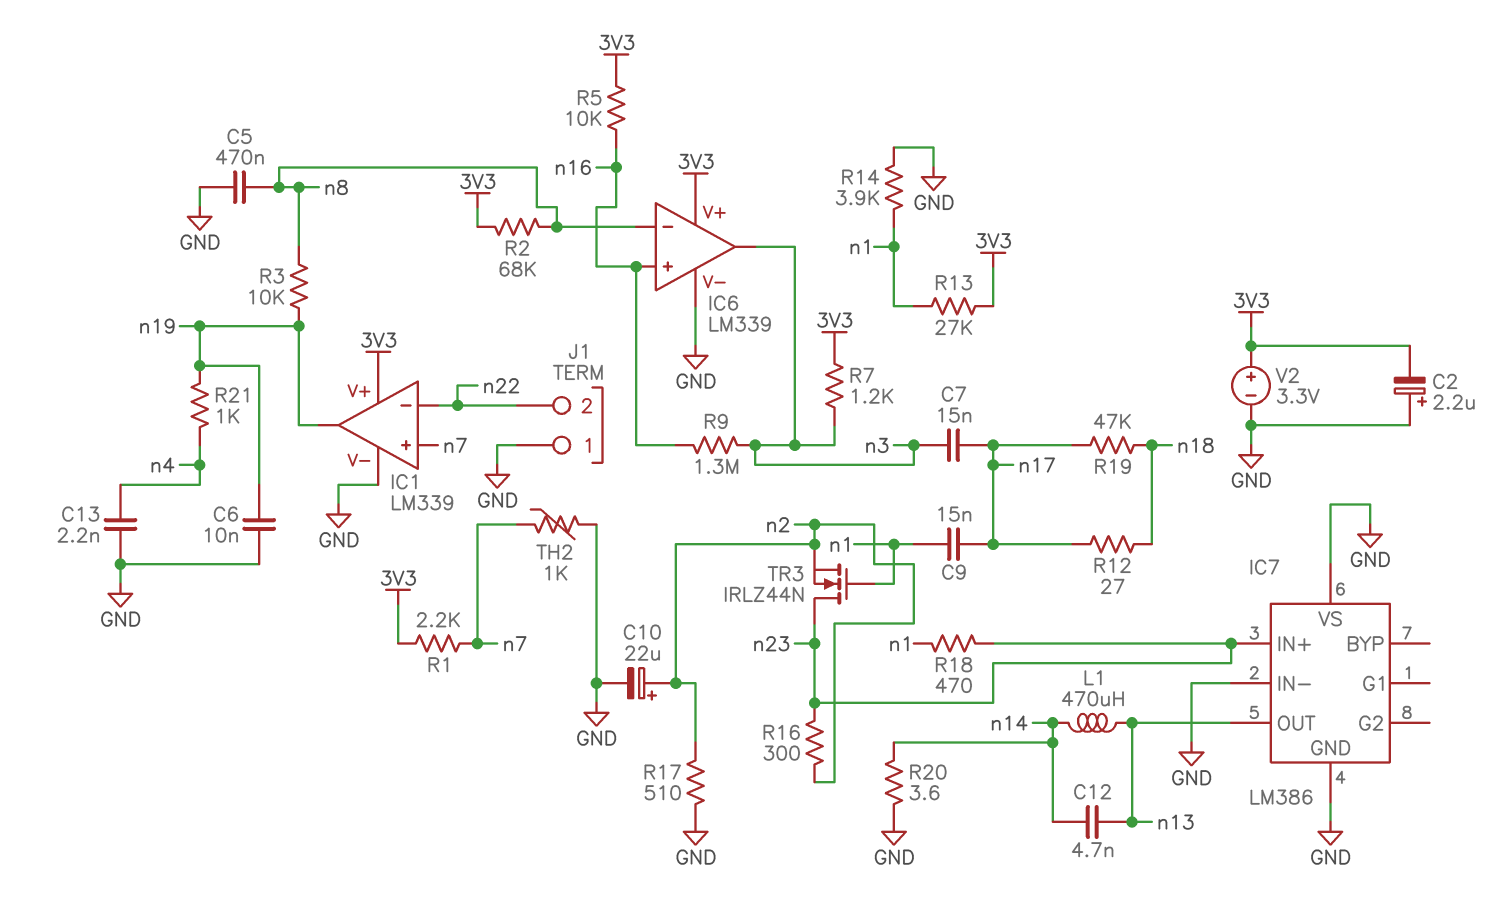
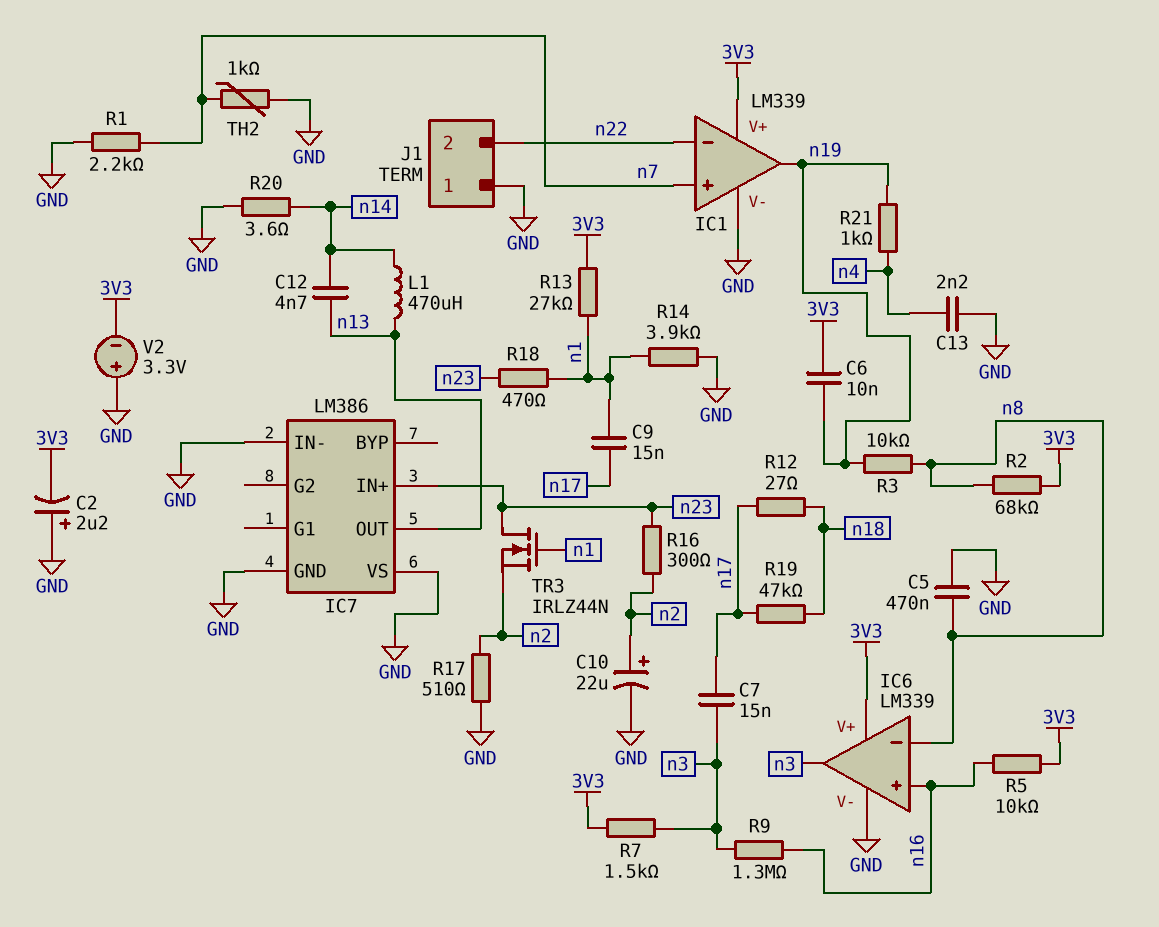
C6: 10nF (GND, n19) -> 10nF (3V3, n19)
R1: 2.2k (3V3, n7) -> 2.2k (GND, n7)
R7: 1.2k (3V3, n3) -> 1.5k (3V3, n3)
V2: 3.3V (plus 3V3, minus GND) -> 3.3V (plus GND, minus 3V3)

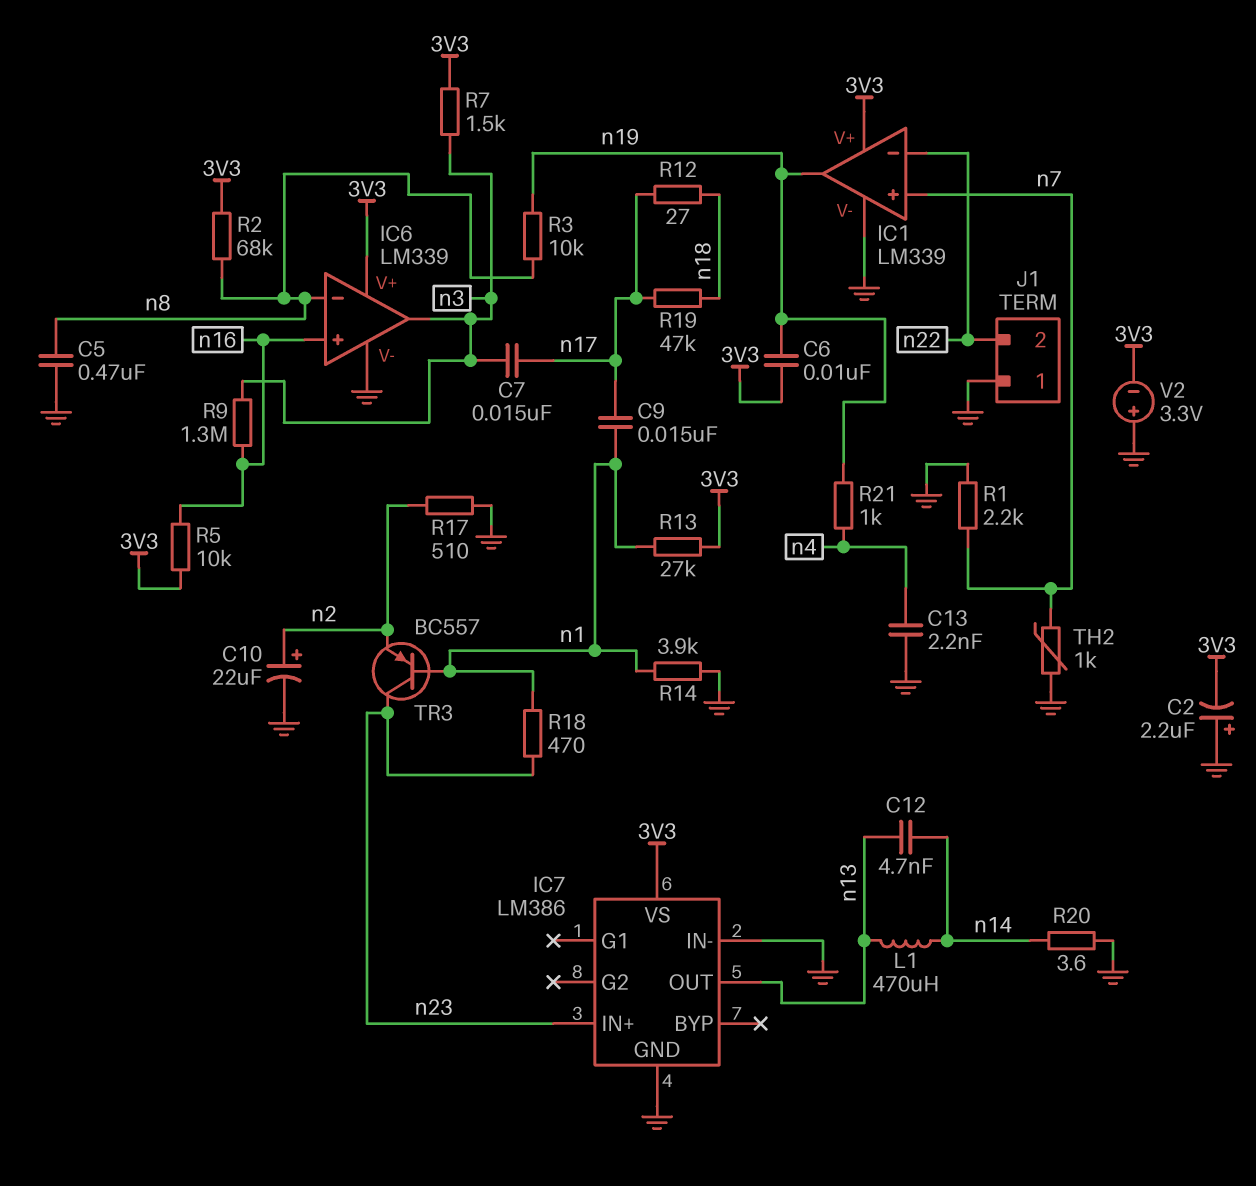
IC7 pin VS: GND -> 3V3
R16: 300 (n2, n23) -> none
TR3: NMOS IRLZ44N (G n1, D n23, S n2) -> PNP BC557 (B n1, C n23, E n2)

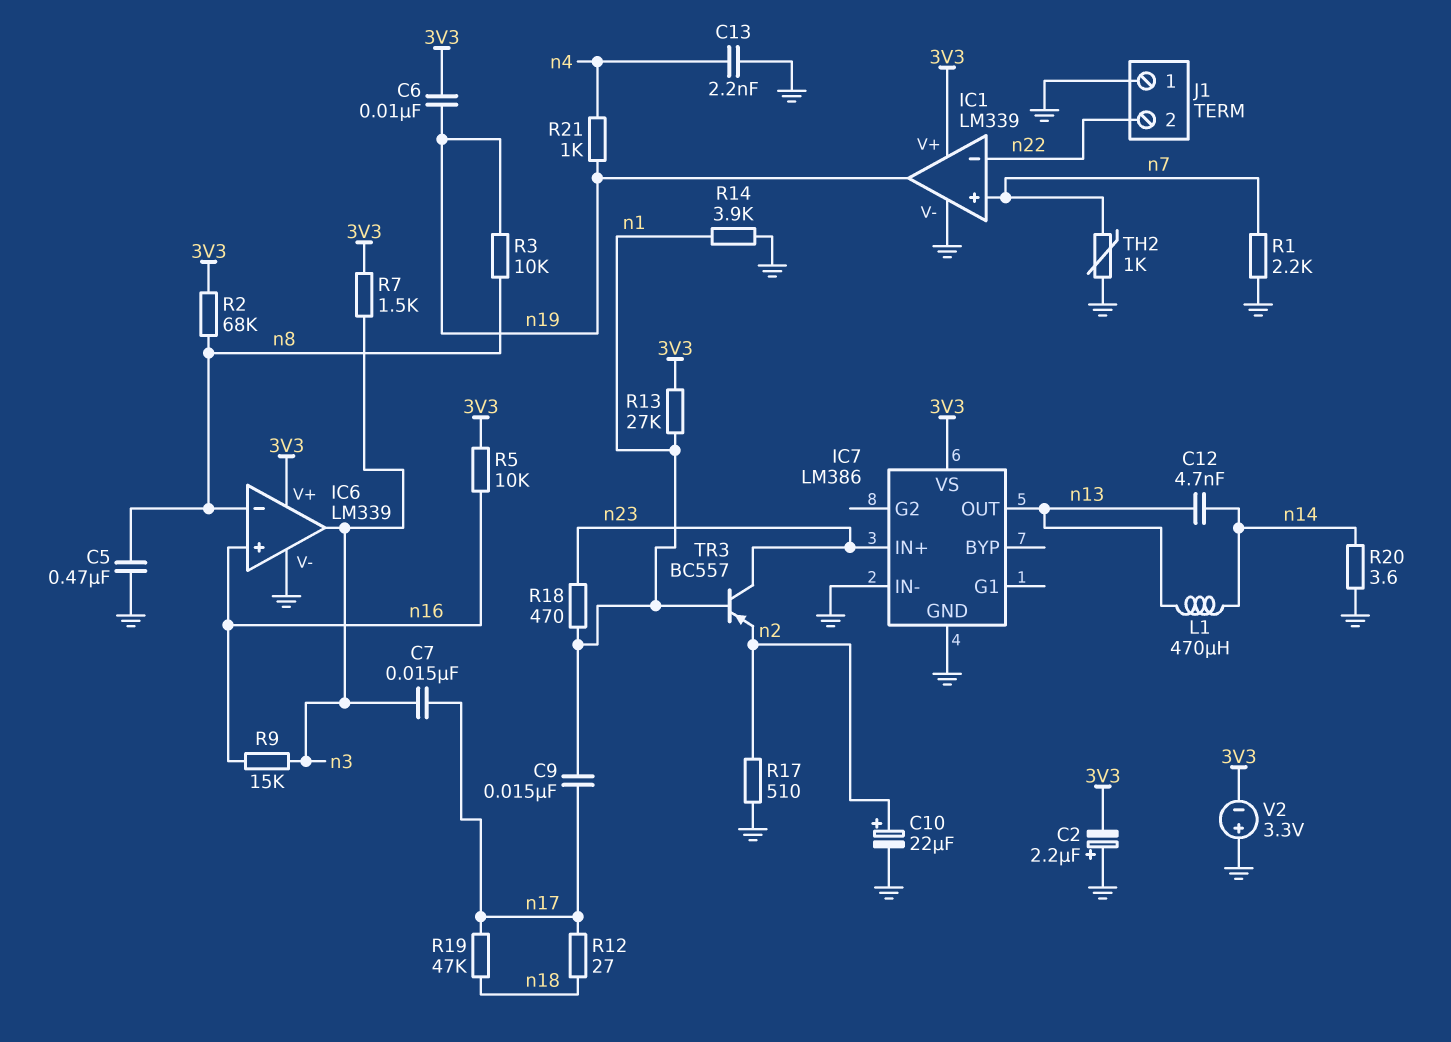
R9: 1.3M (n3, n16) -> 15k (n3, n16)

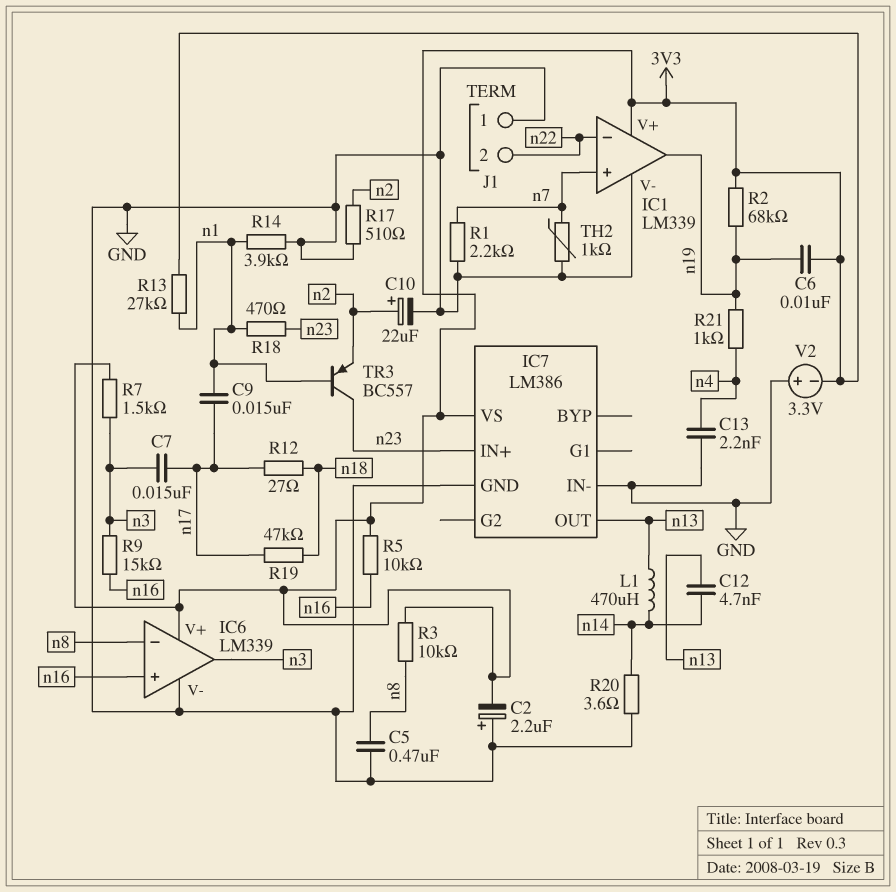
R2: 68k (3V3, n8) -> 68k (3V3, n19)
R3: 10k (n8, n19) -> 10k (3V3, n8)

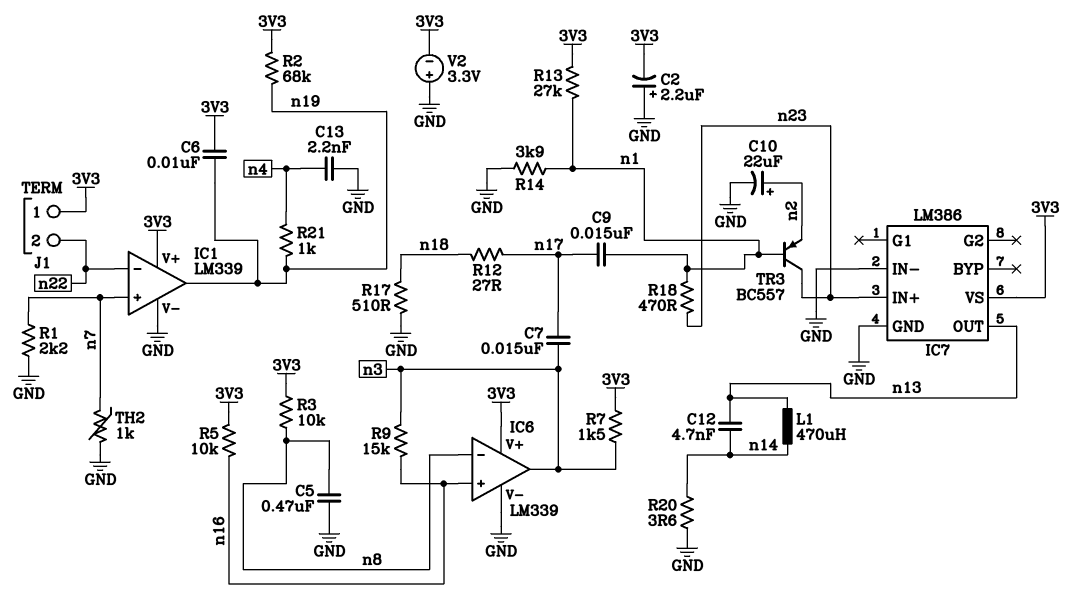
J1 pin 1: GND -> 3V3
R17: 510 (GND, n2) -> 510 (GND, n18)
R19: 47k (n17, n18) -> none

